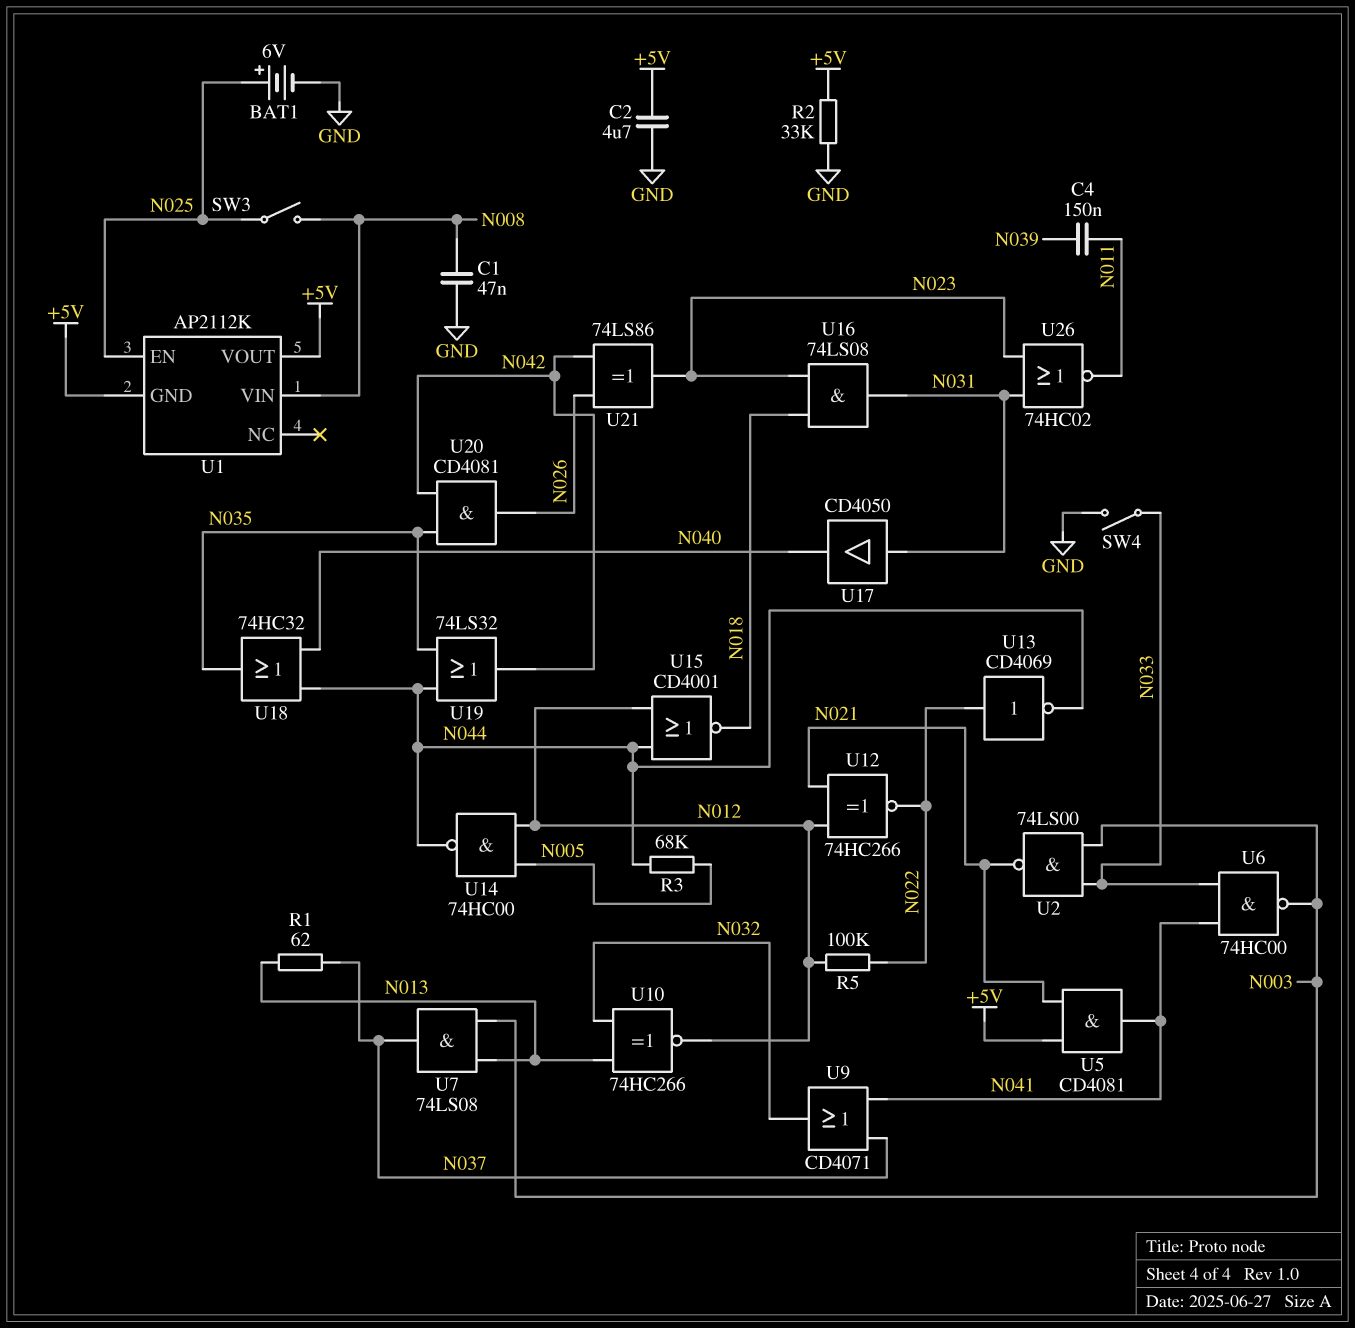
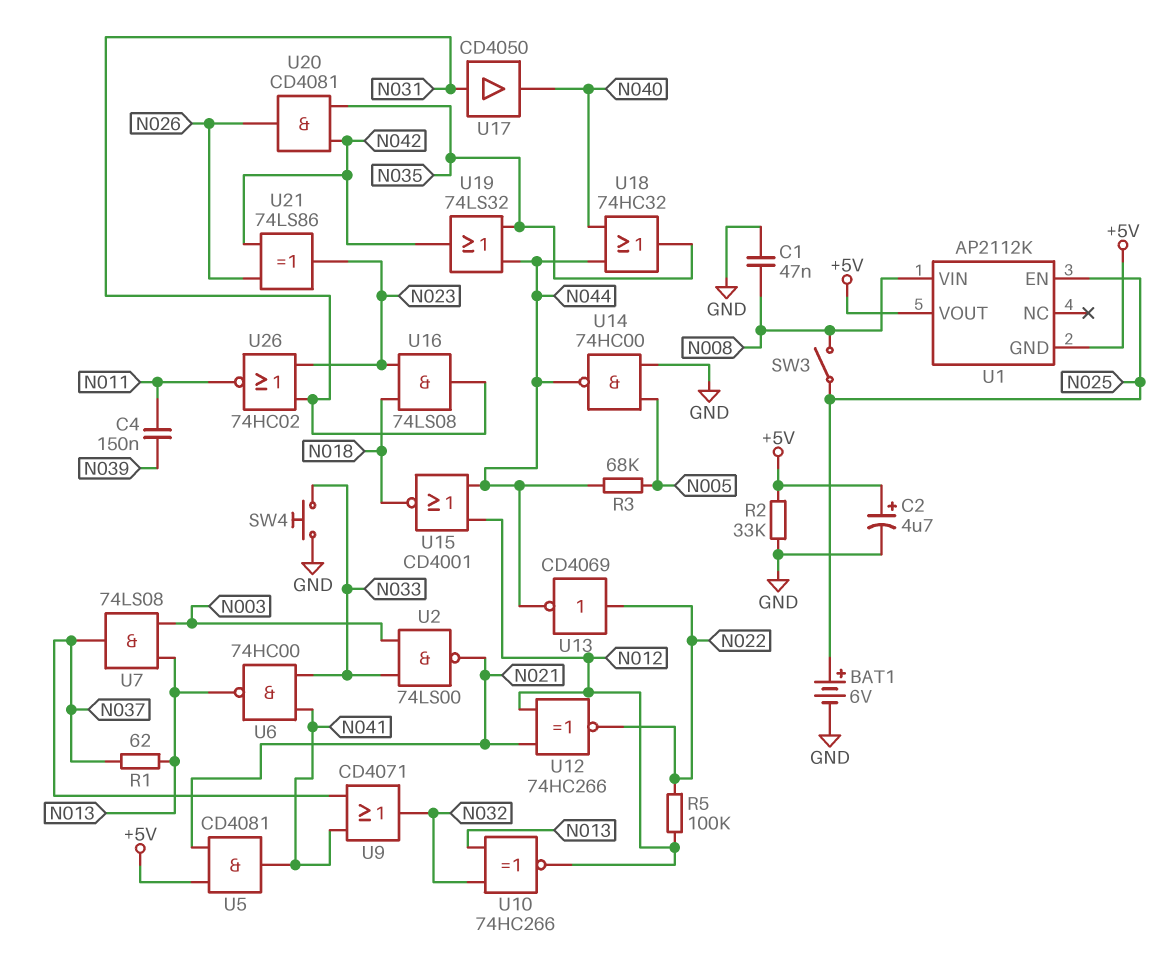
C2: 4.7uF (+5V, GND) -> 4.7uF (plus +5V, minus GND)
SW4: switch (GND, N033) -> button (GND, N033)
U6: NAND 74HC00 (in N033, in N041, out N003) -> NAND 74HC00 (in N033, in N041, out N013)
U14: NAND 74HC00 (in N005, in N012, out N044) -> NAND 74HC00 (in GND, in N005, out N044)

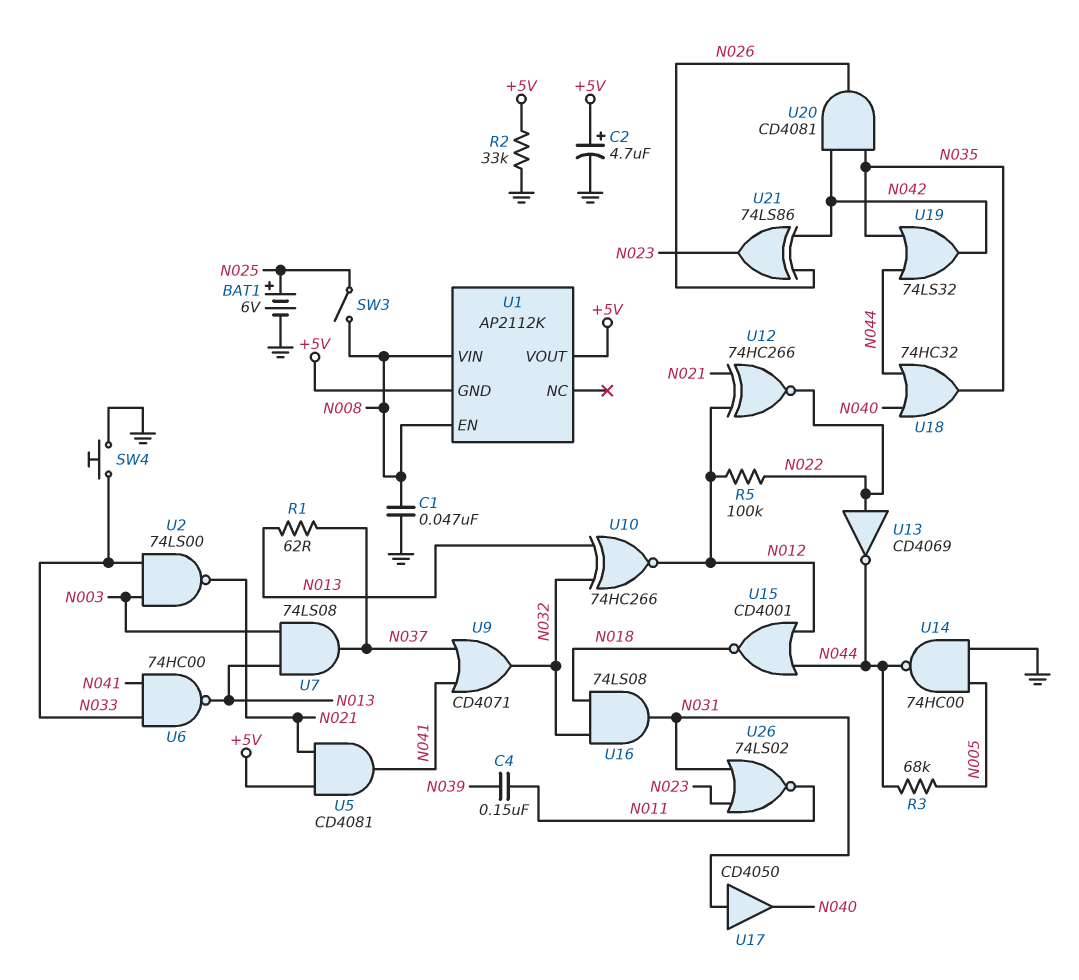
U1 pin EN: N025 -> N008
U16: AND 74LS08 (in N018, in N023, out N031) -> AND 74LS08 (in N018, in N032, out N031)
U26: NOR 74HC02 (in N023, in N031, out N011) -> NOR 74LS02 (in N023, in N031, out N011)

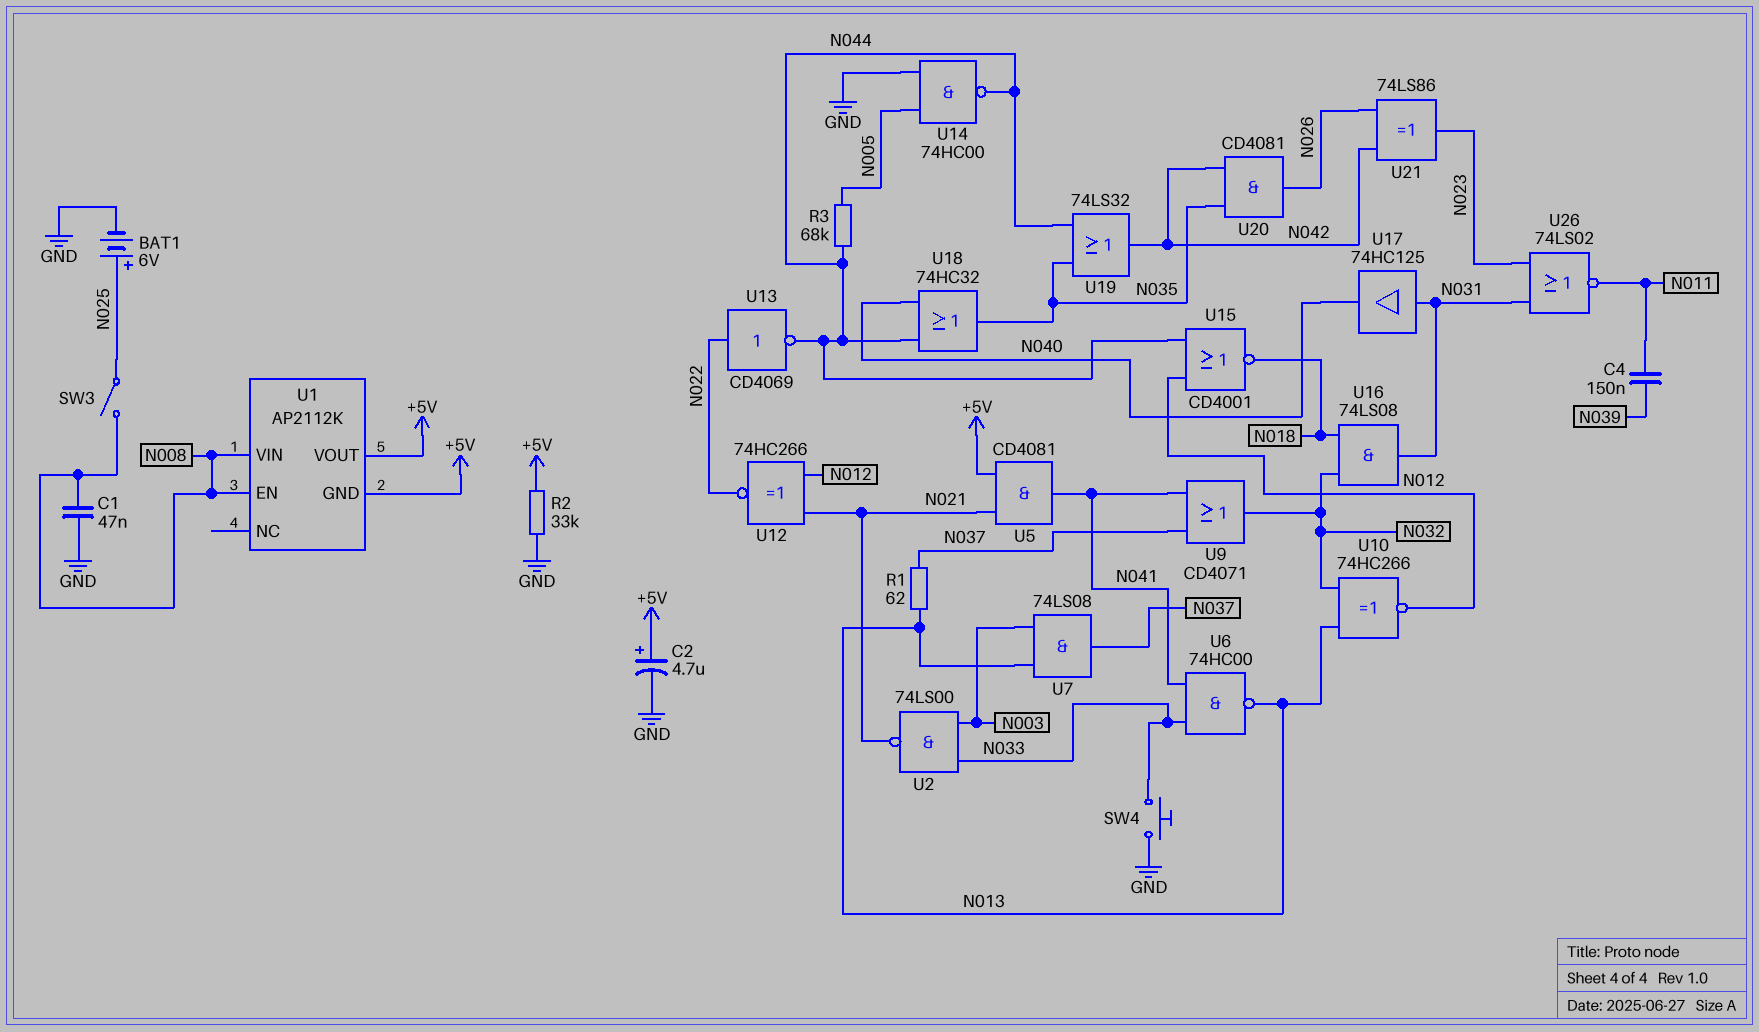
R5: 100k (N012, N022) -> none
U17: buffer CD4050 (in N031, out N040) -> buffer 74HC125 (in N031, out N040)

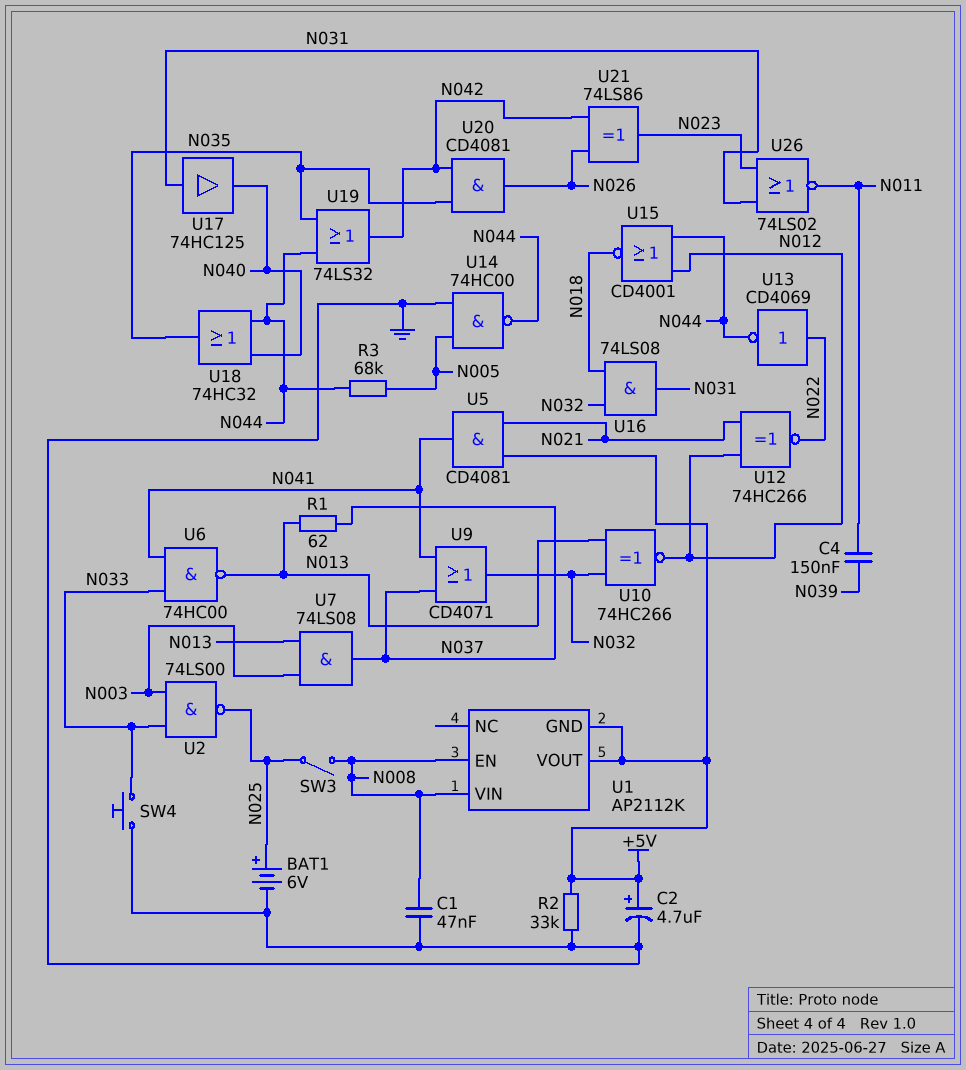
U2: NAND 74LS00 (in N003, in N033, out N021) -> NAND 74LS00 (in N003, in N033, out N025)

